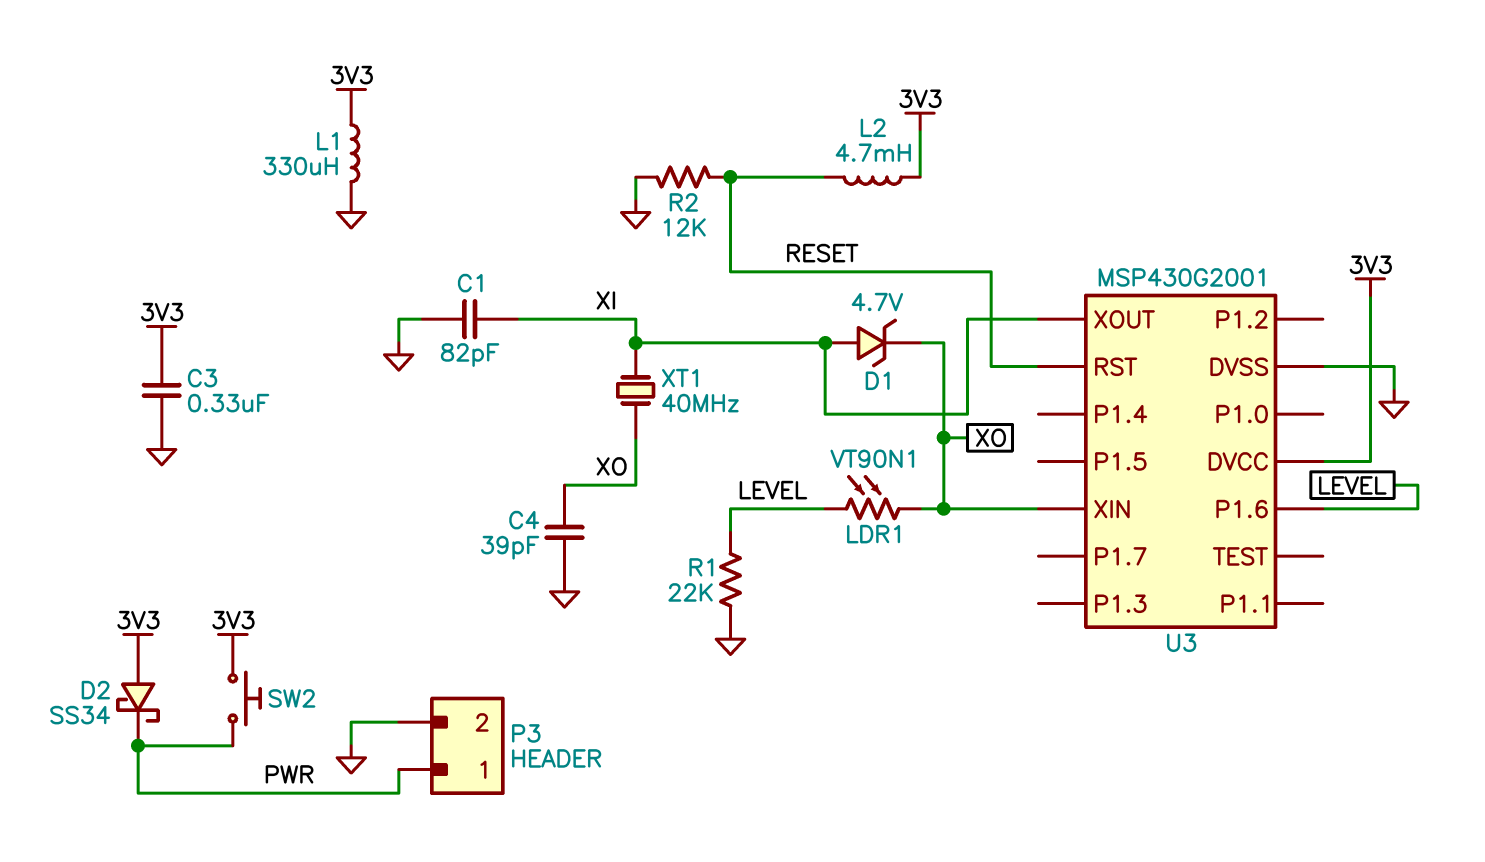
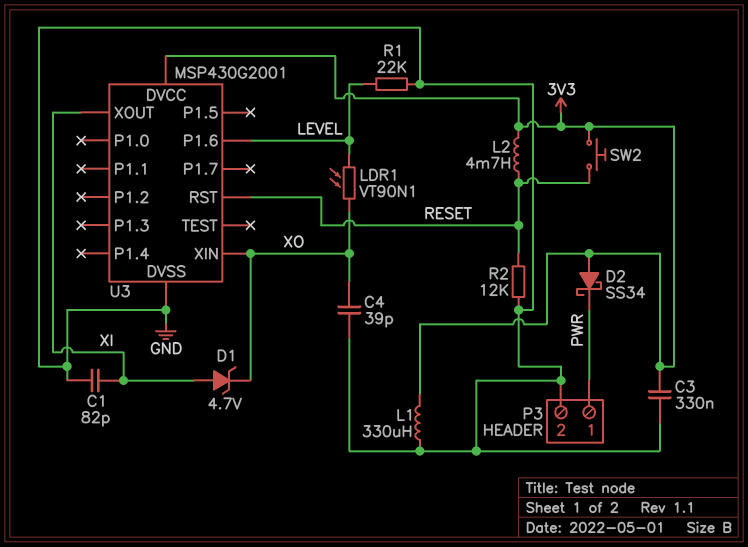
SW2: button (3V3, PWR) -> button (3V3, RESET)
XT1: 40MHz (XI, XO) -> none

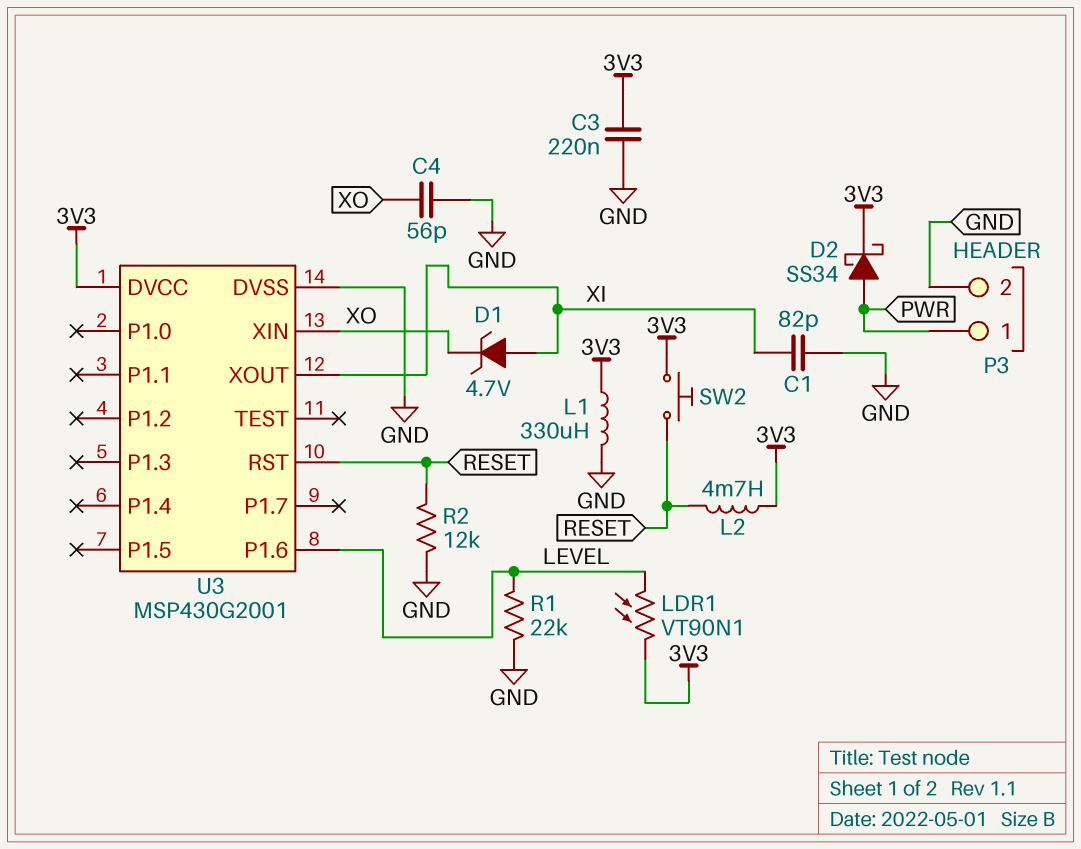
C3: 330nF (3V3, GND) -> 220nF (3V3, GND)
C4: 39pF (GND, XO) -> 56pF (GND, XO)
D2: schottky SS34 (A 3V3, K PWR) -> schottky SS34 (A PWR, K 3V3)
LDR1: VT90N1 (LEVEL, XO) -> VT90N1 (3V3, LEVEL)

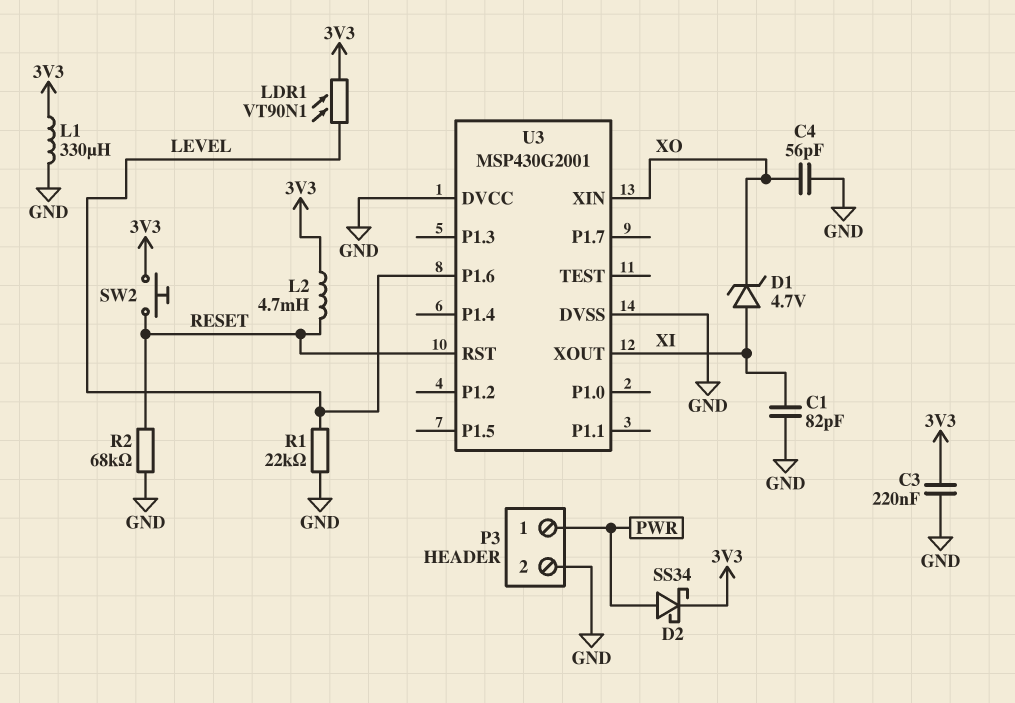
R2: 12k (GND, RESET) -> 68k (GND, RESET)
U3 pin DVCC: 3V3 -> GND

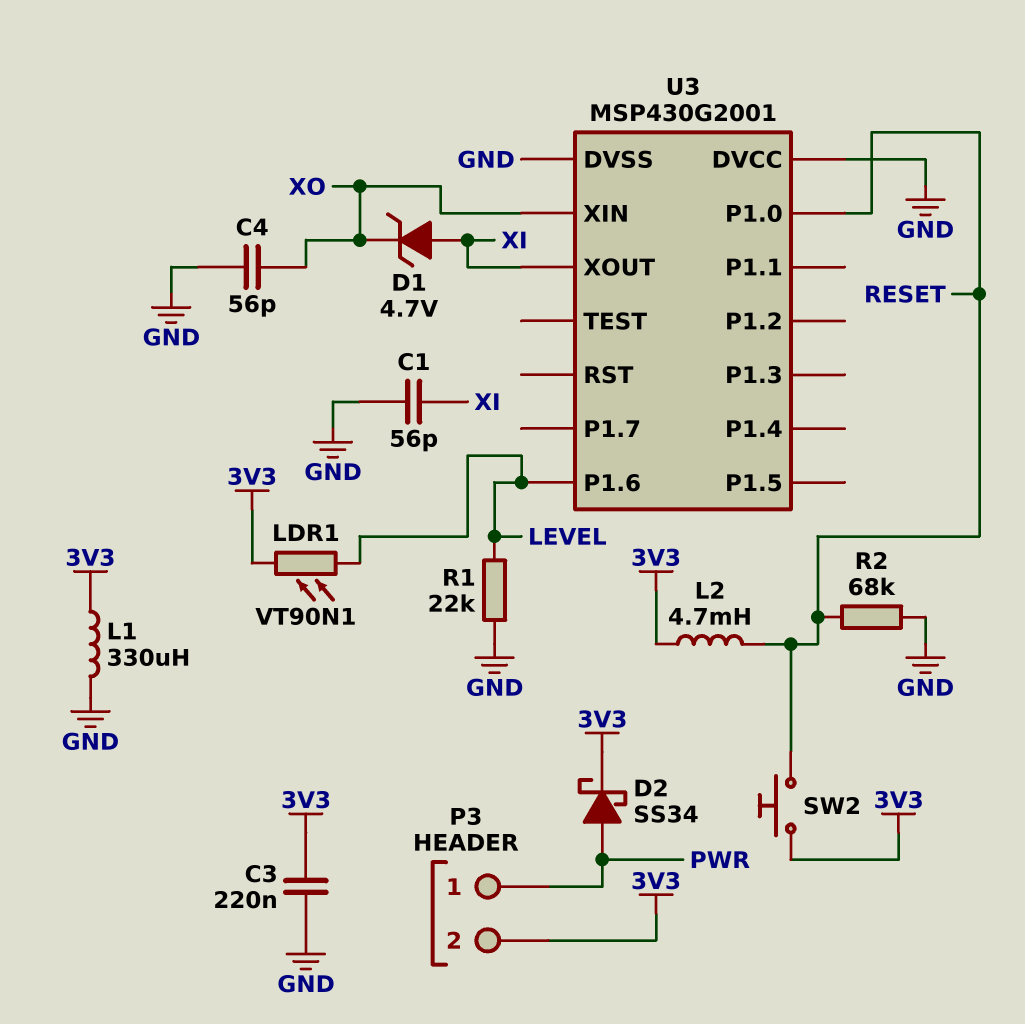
C1: 82pF (GND, XI) -> 56pF (GND, XI)
P3 pin 2: GND -> 3V3
U3 pin P1.0: none -> RESET
U3 pin RST: RESET -> none

